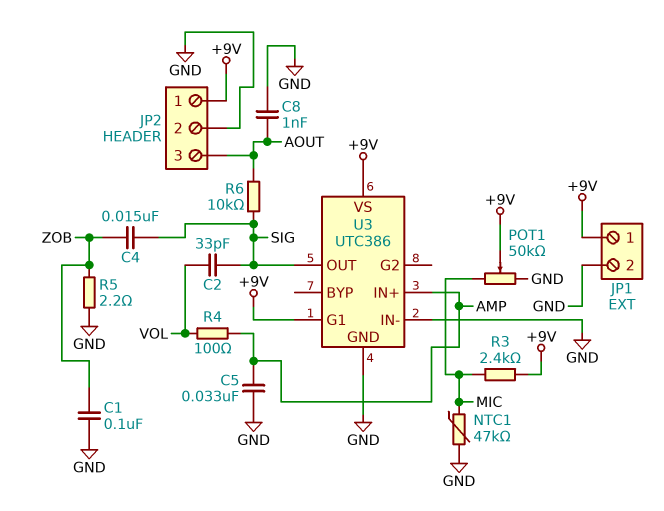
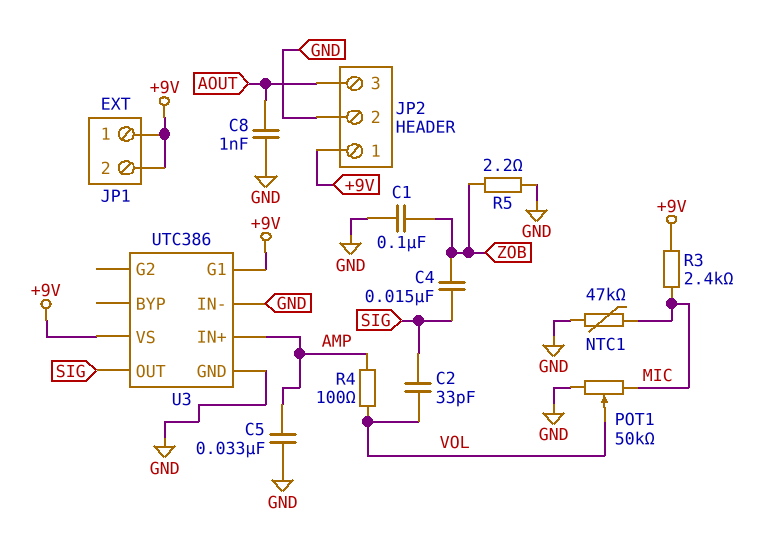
JP1 pin 2: GND -> +9V
POT1: 50k (GND, MIC, wiper +9V) -> 50k (GND, MIC, wiper VOL)
R6: 10k (AOUT, SIG) -> none

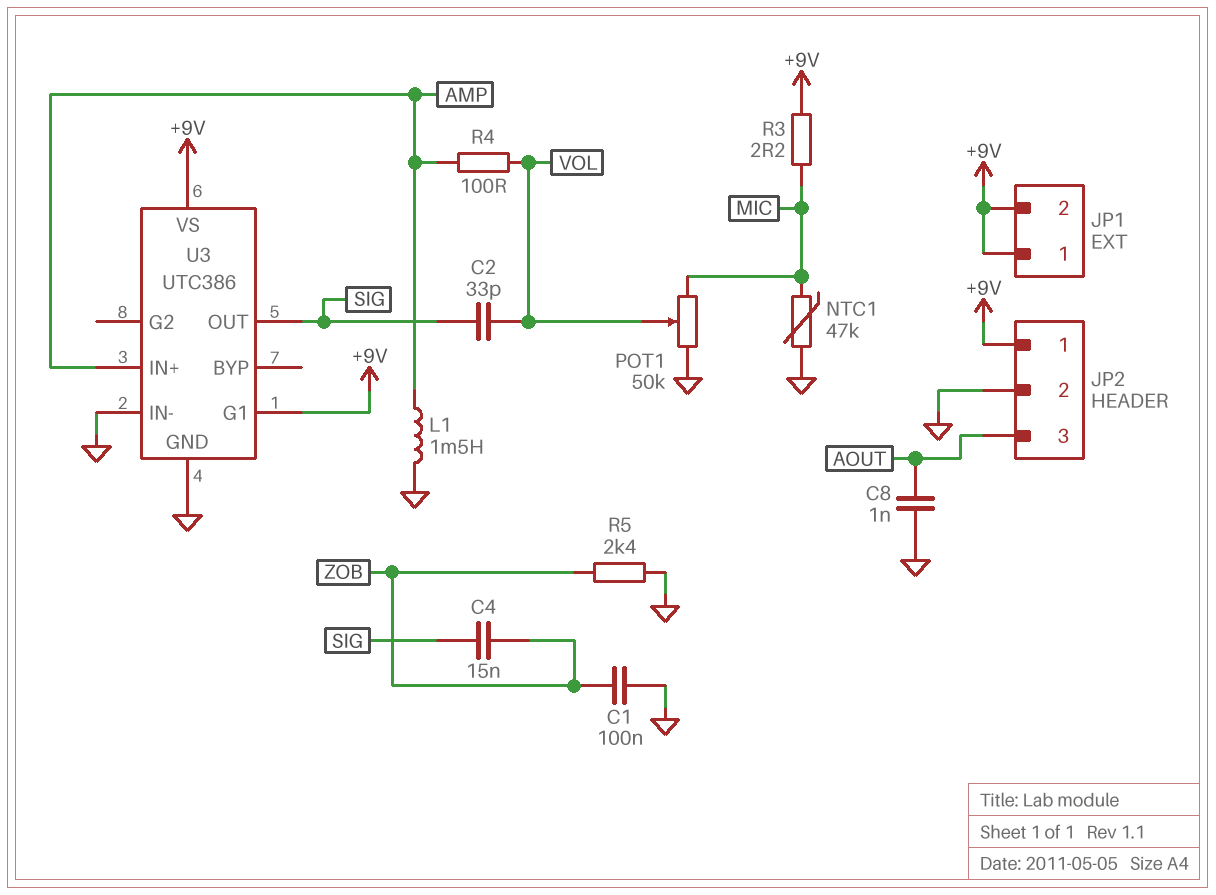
C5: 33nF (AMP, GND) -> none
L1: none -> 1.5mH (AMP, GND)
R3: 2.4k (+9V, MIC) -> 2.2 (+9V, MIC)
R5: 2.2 (GND, ZOB) -> 2.4k (GND, ZOB)

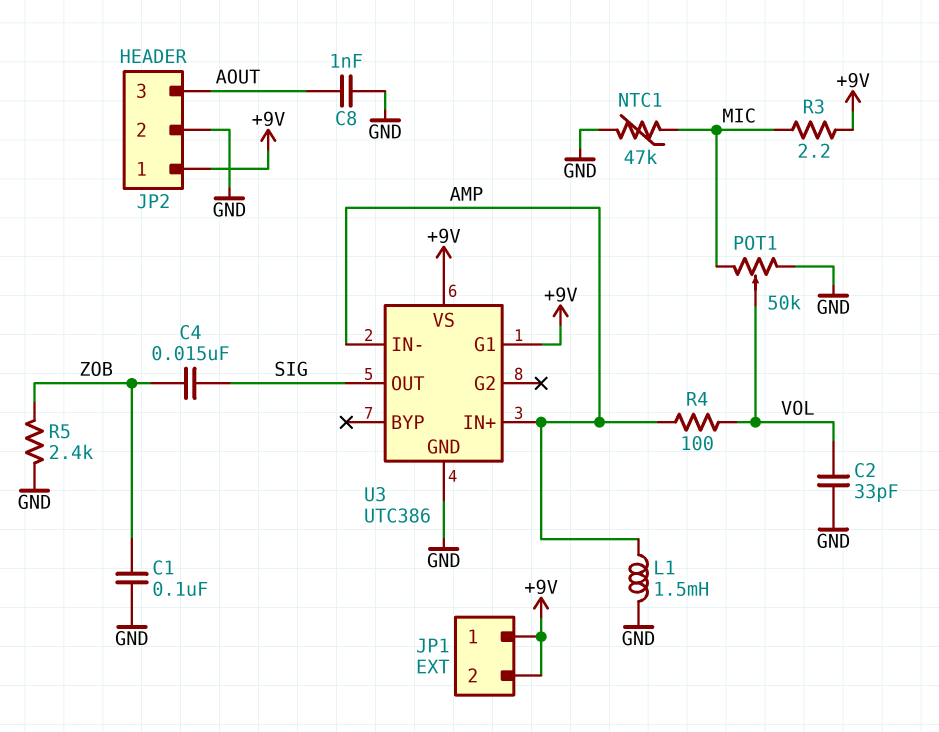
C2: 33pF (SIG, VOL) -> 33pF (GND, VOL)
U3 pin IN-: GND -> AMP

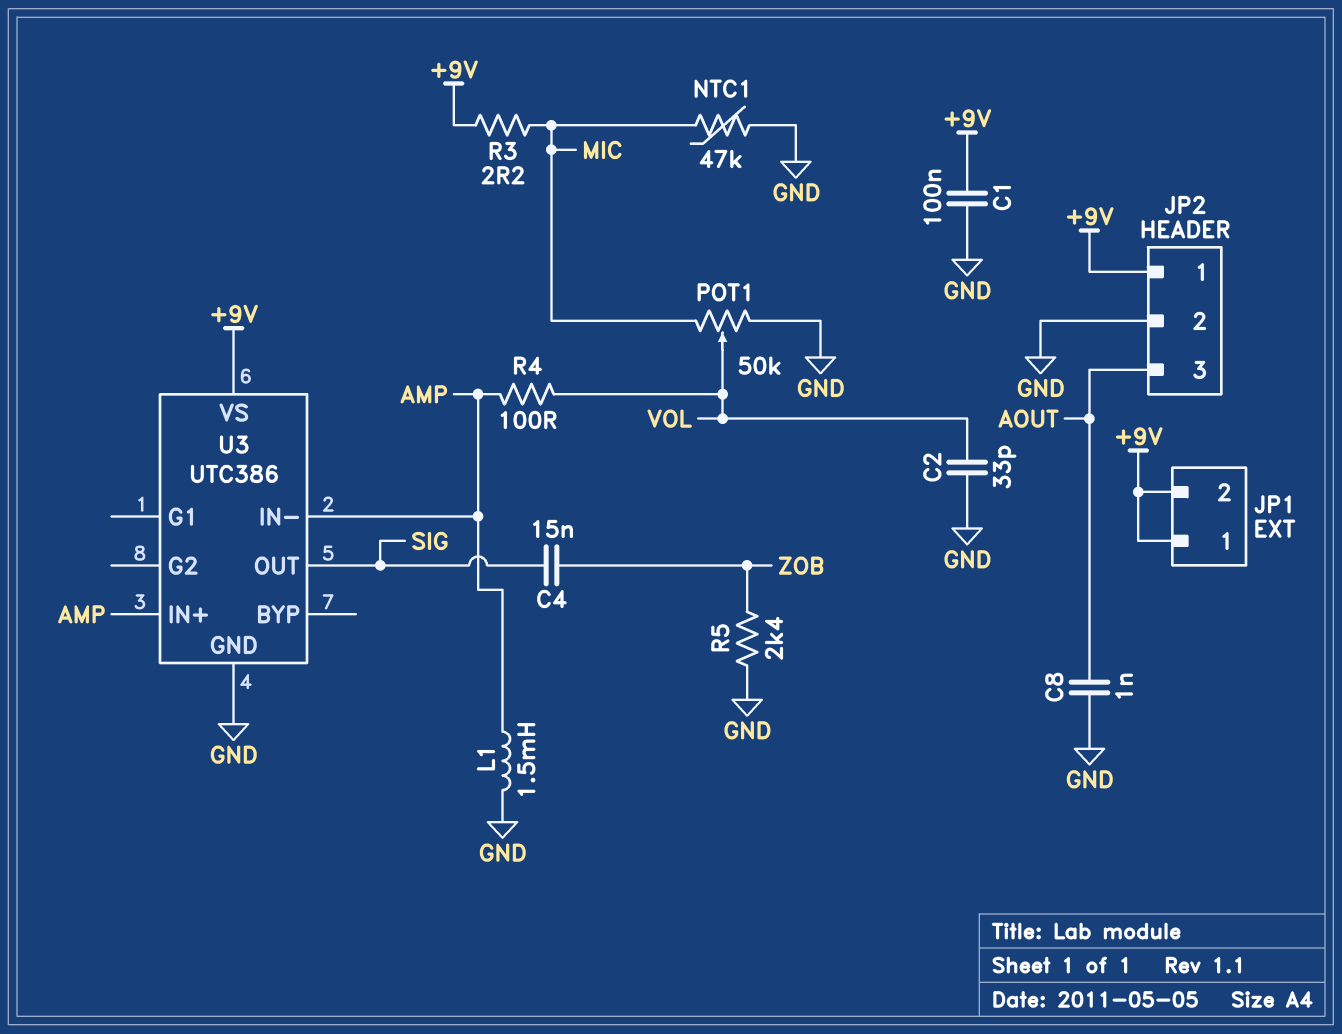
C1: 100nF (GND, ZOB) -> 100nF (+9V, GND)
U3 pin G1: +9V -> none

